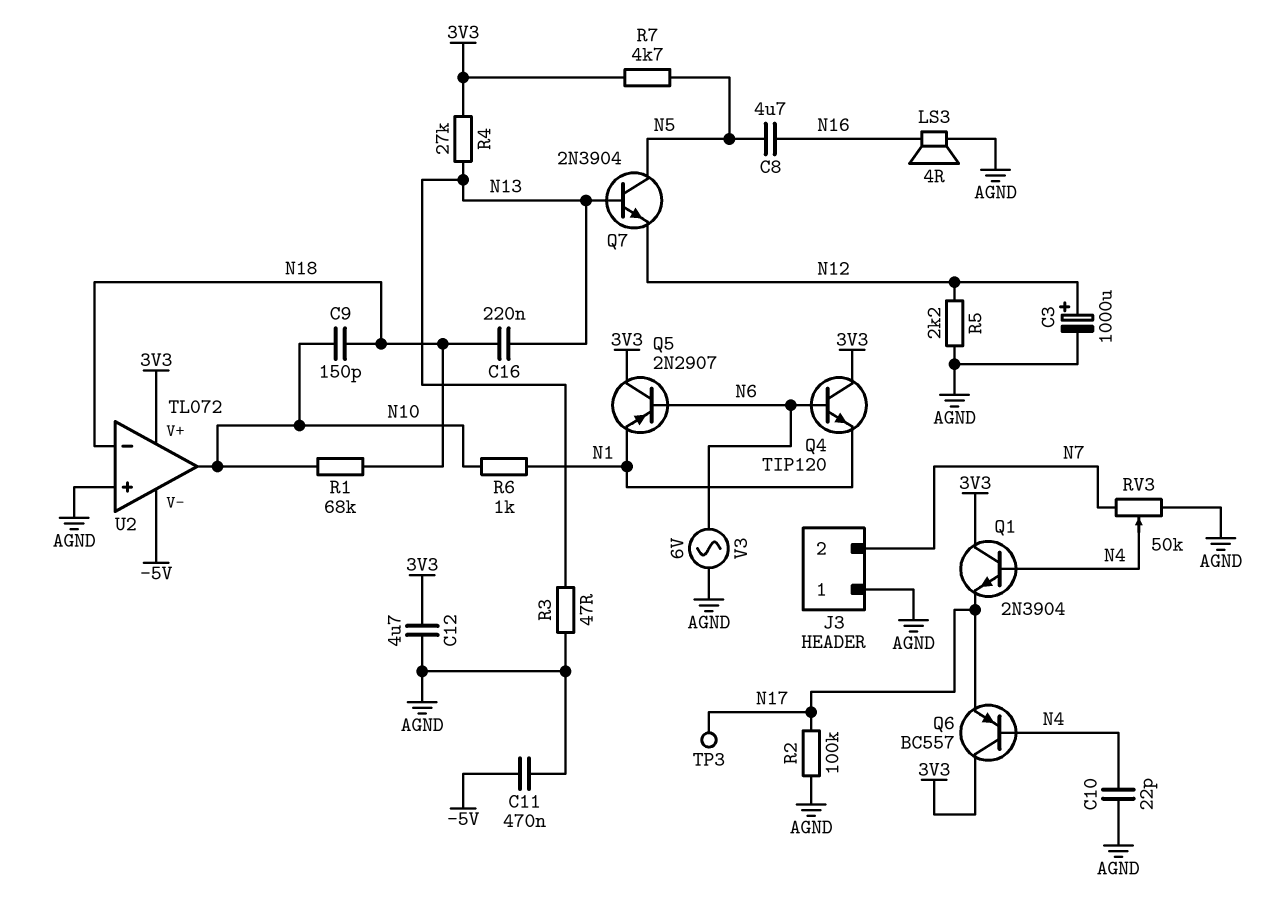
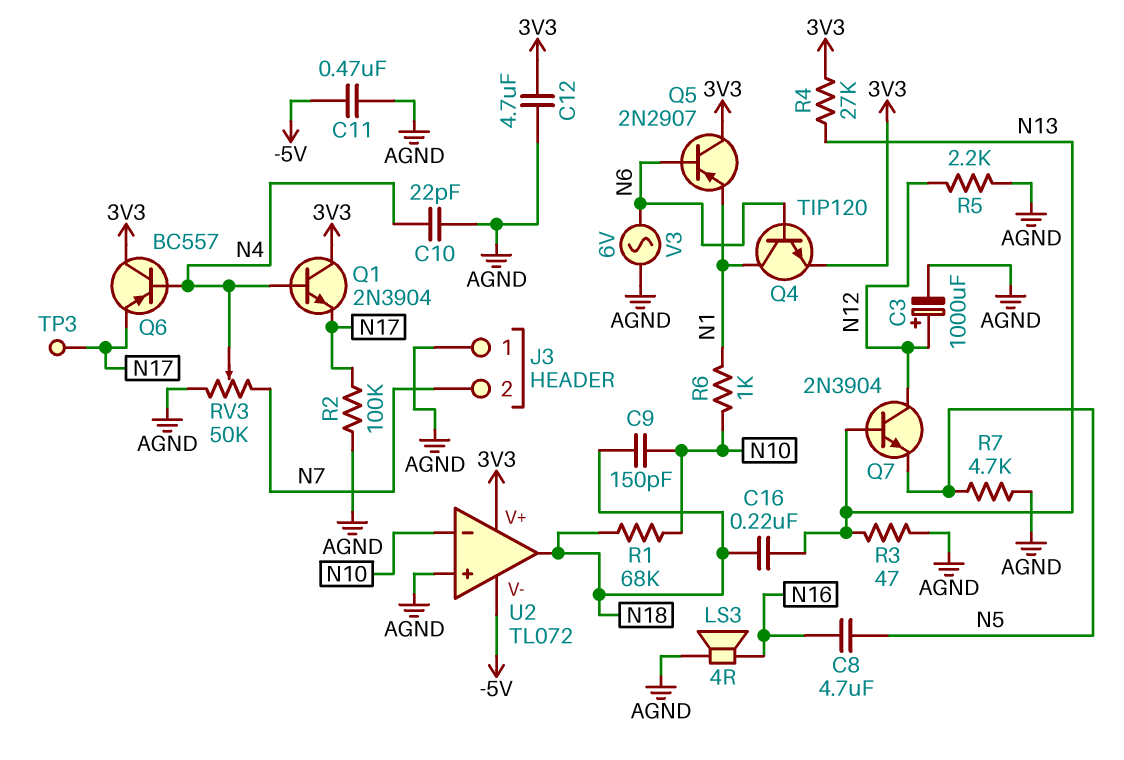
Q4: NPN TIP120 (B N6, C 3V3, E N1) -> NPN TIP120 (B N6, C N1, E 3V3)
Q7: NPN 2N3904 (B N13, C N5, E N12) -> NPN 2N3904 (B N13, C N12, E N5)
R7: 4.7k (3V3, N5) -> 4.7k (AGND, N5)
U2 pin in-: N18 -> N10
U2 pin out: N10 -> N18

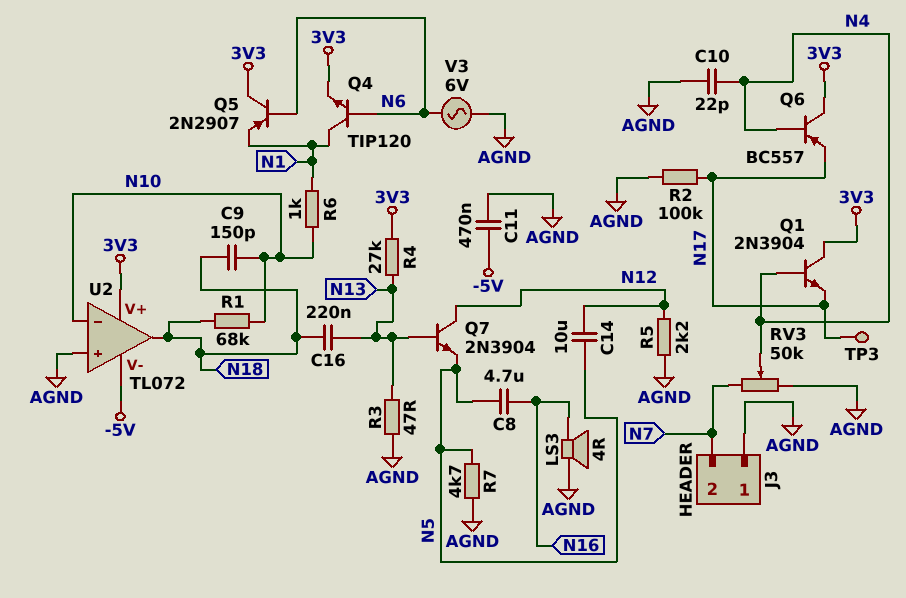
C3: 1000uF (plus N12, minus AGND) -> none
C12: 4.7uF (3V3, AGND) -> none
C14: none -> 10uF (N5, N12)

